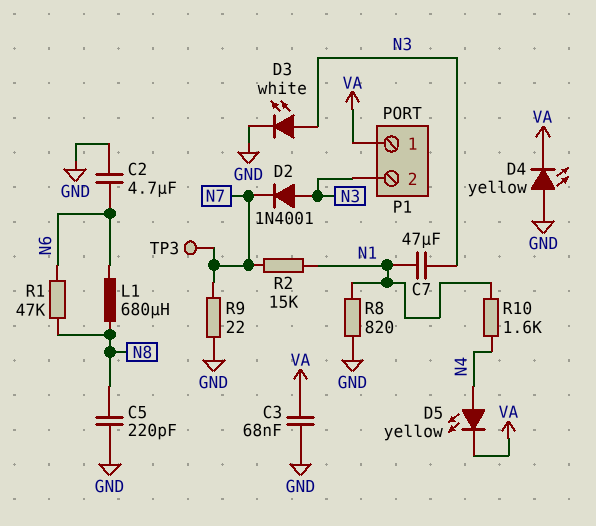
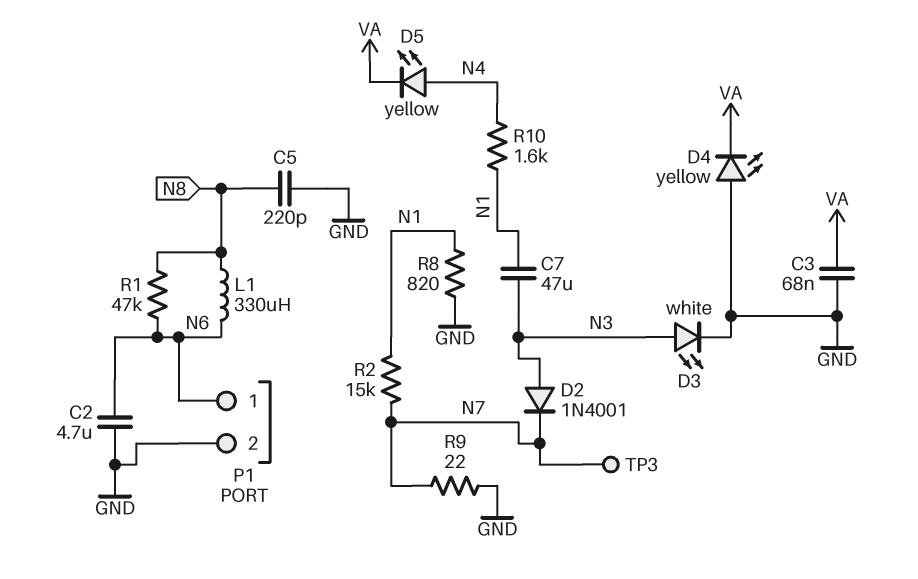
L1: 680uH (N6, N8) -> 330uH (N6, N8)
P1 pin 1: VA -> N6
P1 pin 2: N3 -> GND

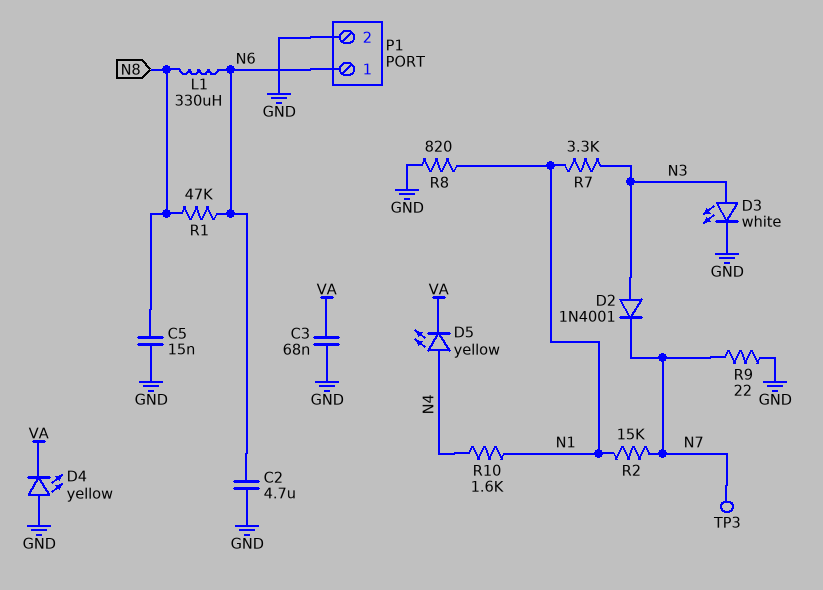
C5: 220pF (GND, N8) -> 15nF (GND, N8)
C7: 47uF (N1, N3) -> none
R7: none -> 3.3k (N1, N3)

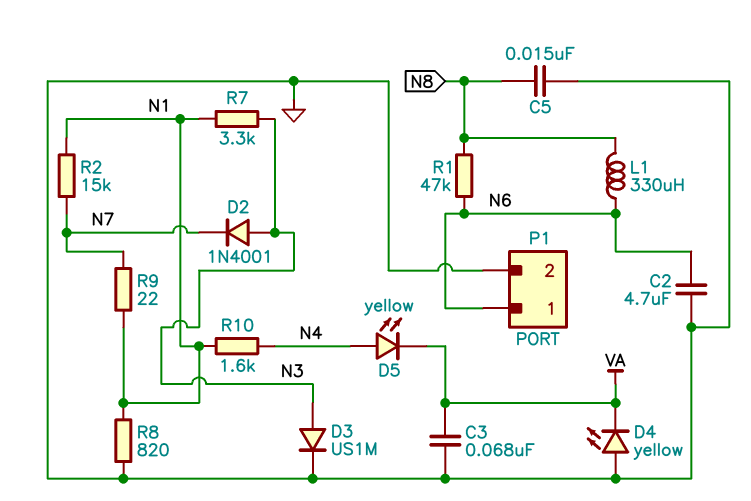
D3: LED white (A N3, K GND) -> diode US1M (A N3, K GND)
R9: 22 (GND, N7) -> 22 (N1, N7)
TP3: test point (N7) -> none

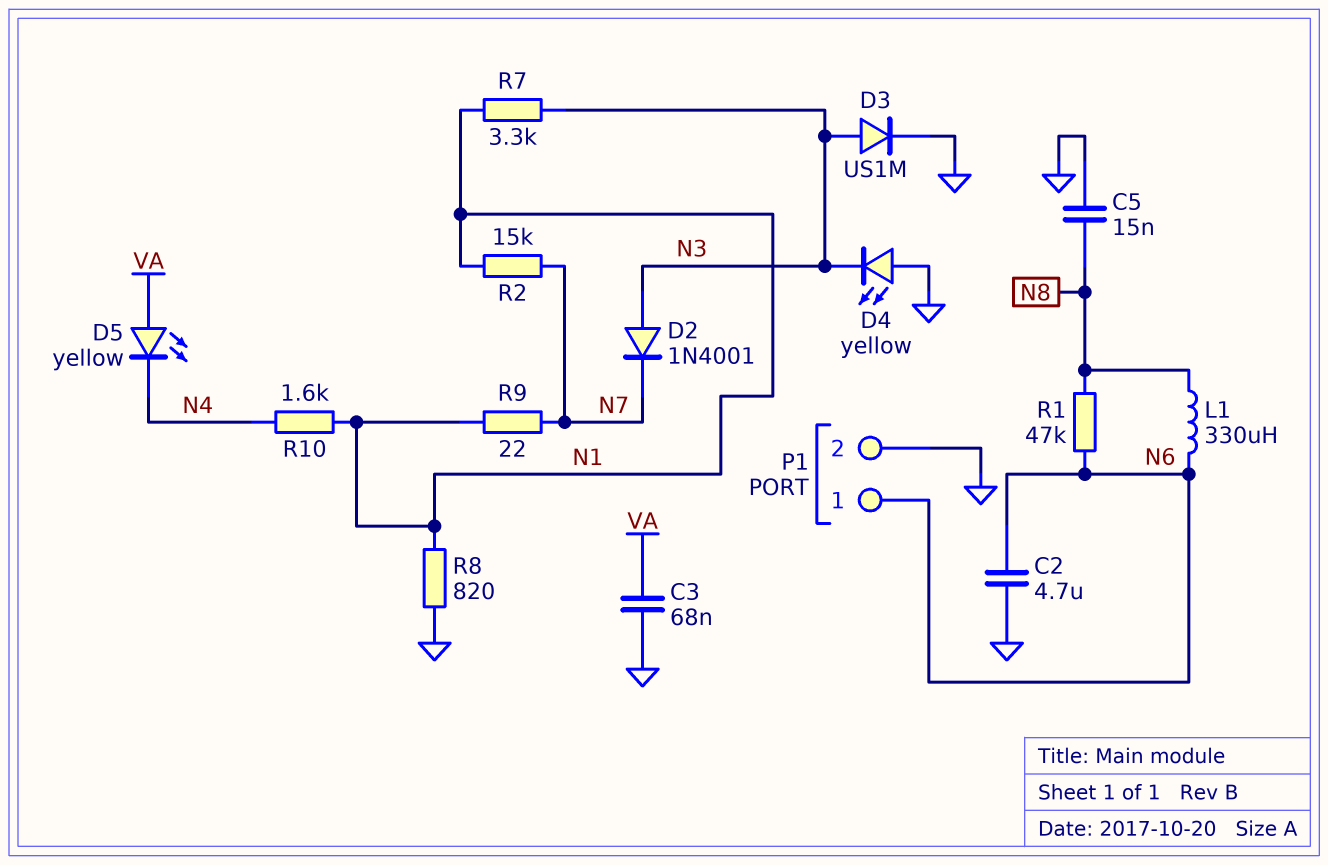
D4: LED yellow (A GND, K VA) -> LED yellow (A GND, K N3)
D5: LED yellow (A N4, K VA) -> LED yellow (A VA, K N4)

